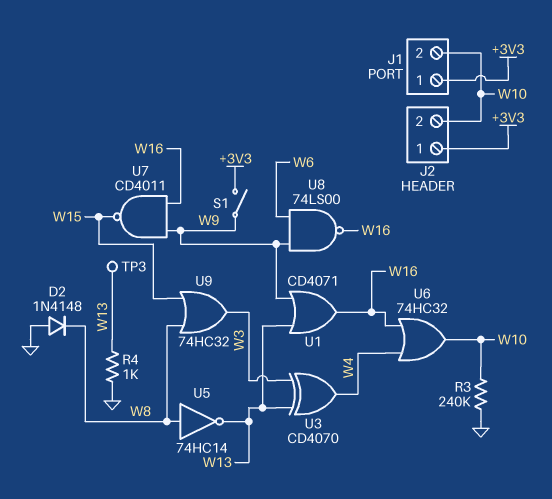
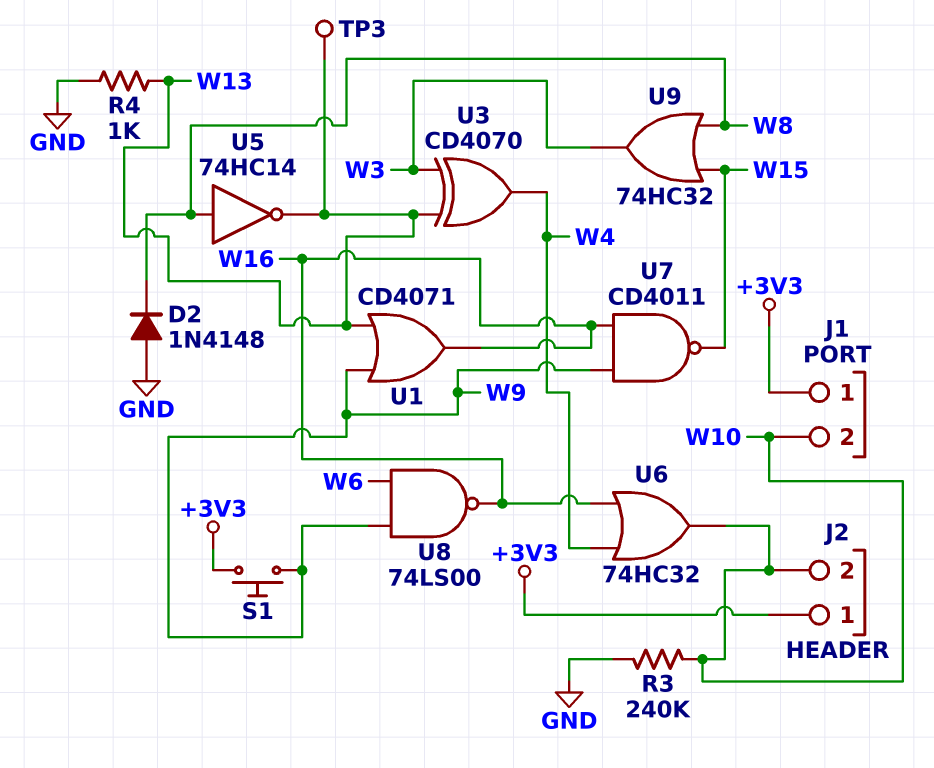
S1: switch (+3V3, W9) -> button (+3V3, W9)

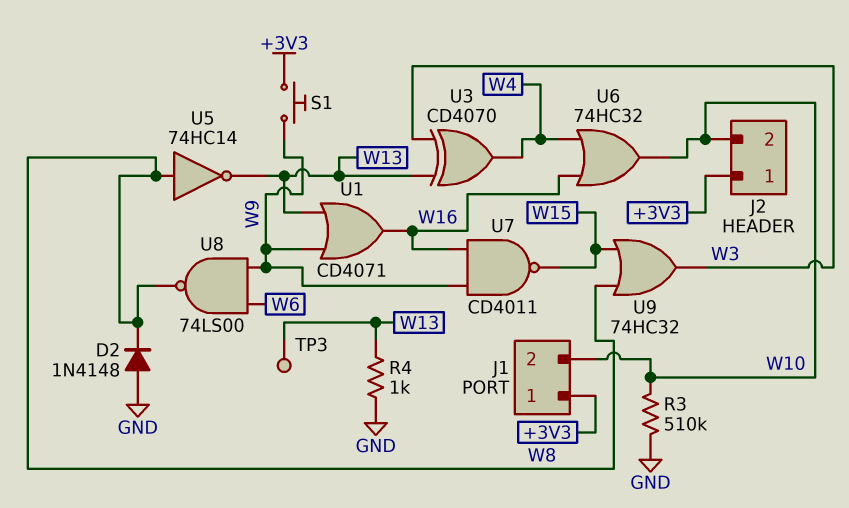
R3: 240k (GND, W10) -> 510k (GND, W10)
U8: NAND 74LS00 (in W6, in W9, out W16) -> NAND 74LS00 (in W6, in W9, out W8)

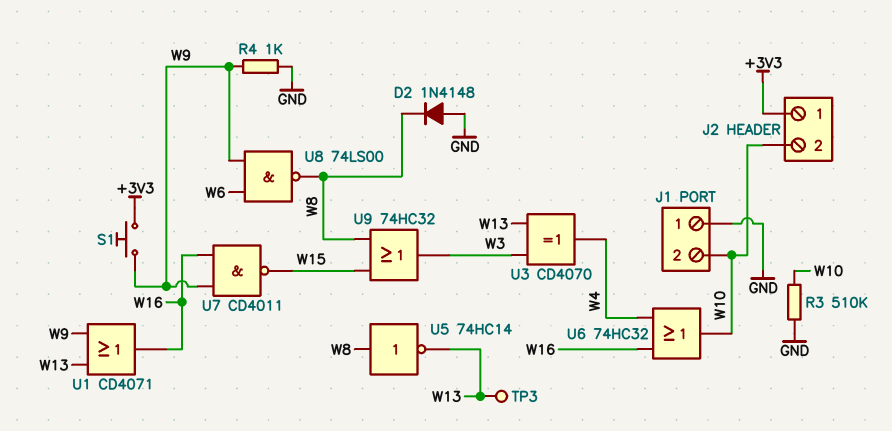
J1 pin 1: +3V3 -> GND
R4: 1k (GND, W13) -> 1k (GND, W9)

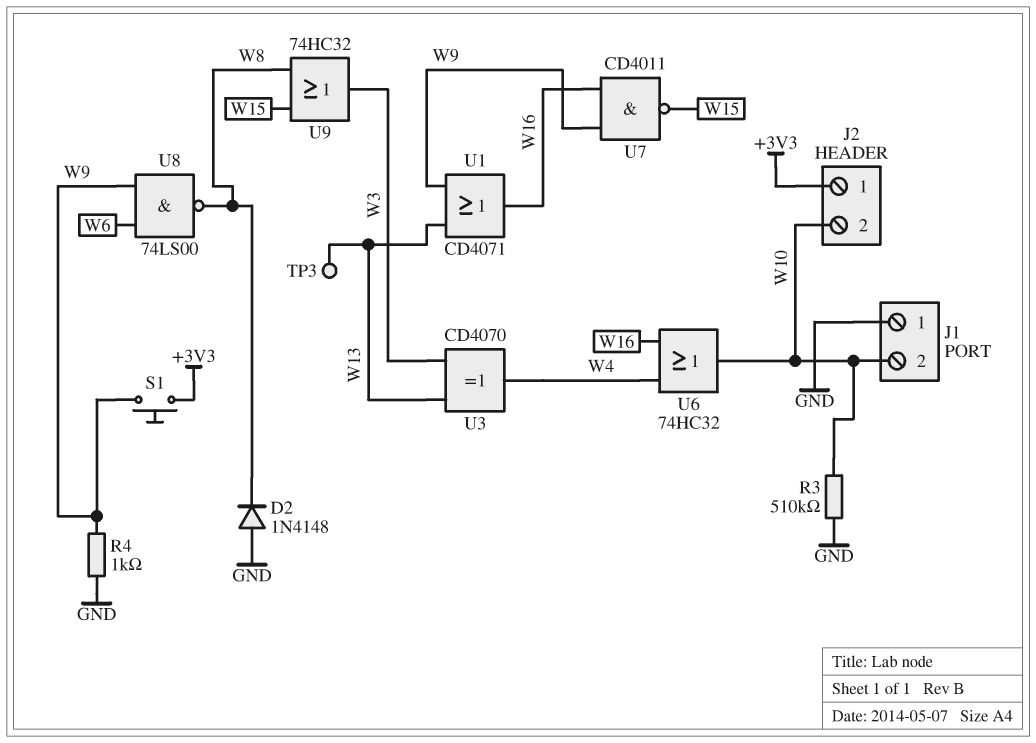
U5: NOT 74HC14 (in W8, out W13) -> none

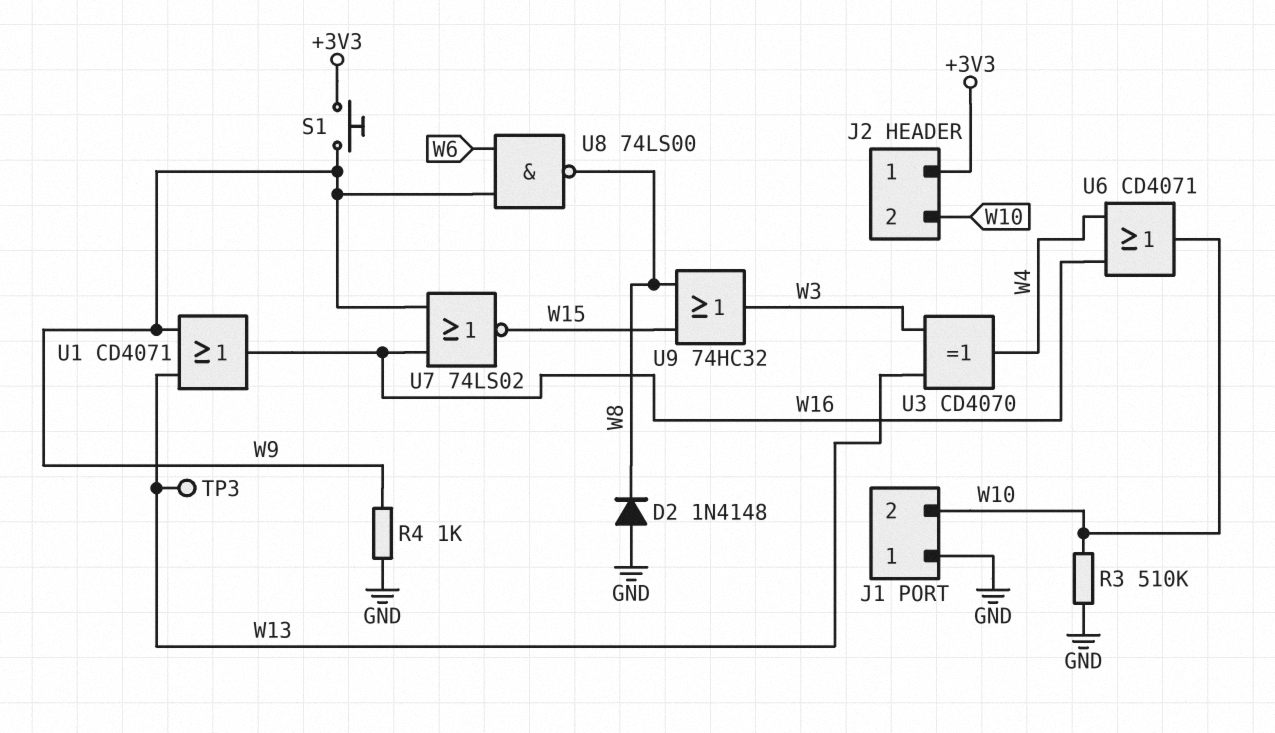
U6: OR 74HC32 (in W4, in W16, out W10) -> OR CD4071 (in W4, in W16, out W10)
U7: NAND CD4011 (in W9, in W16, out W15) -> NOR 74LS02 (in W9, in W16, out W15)

